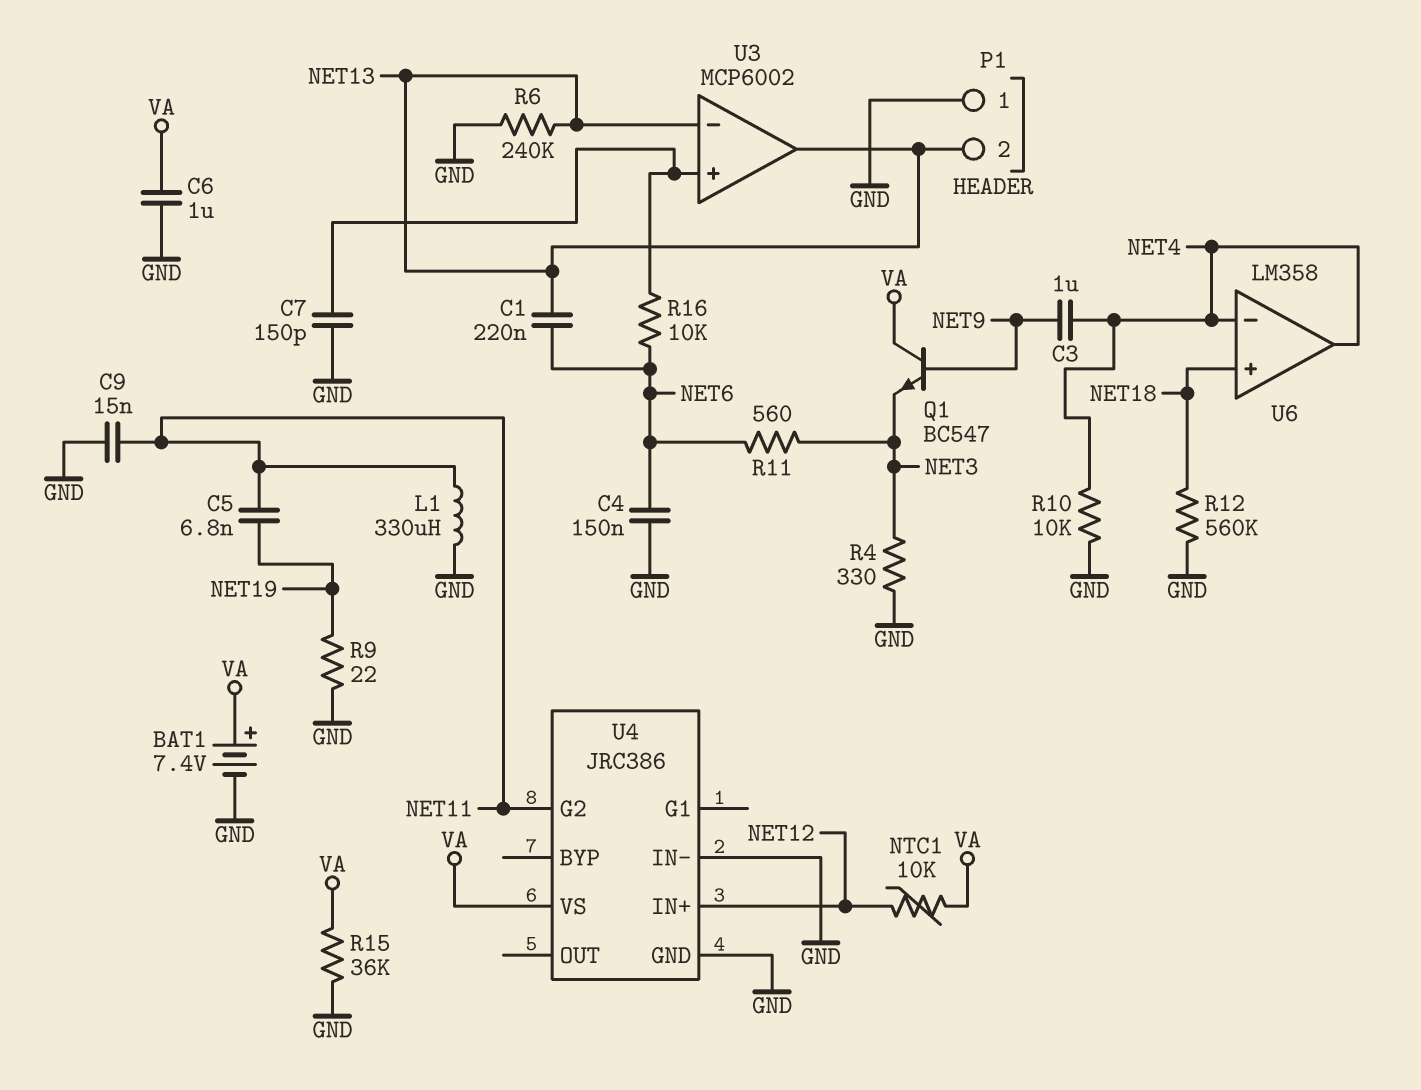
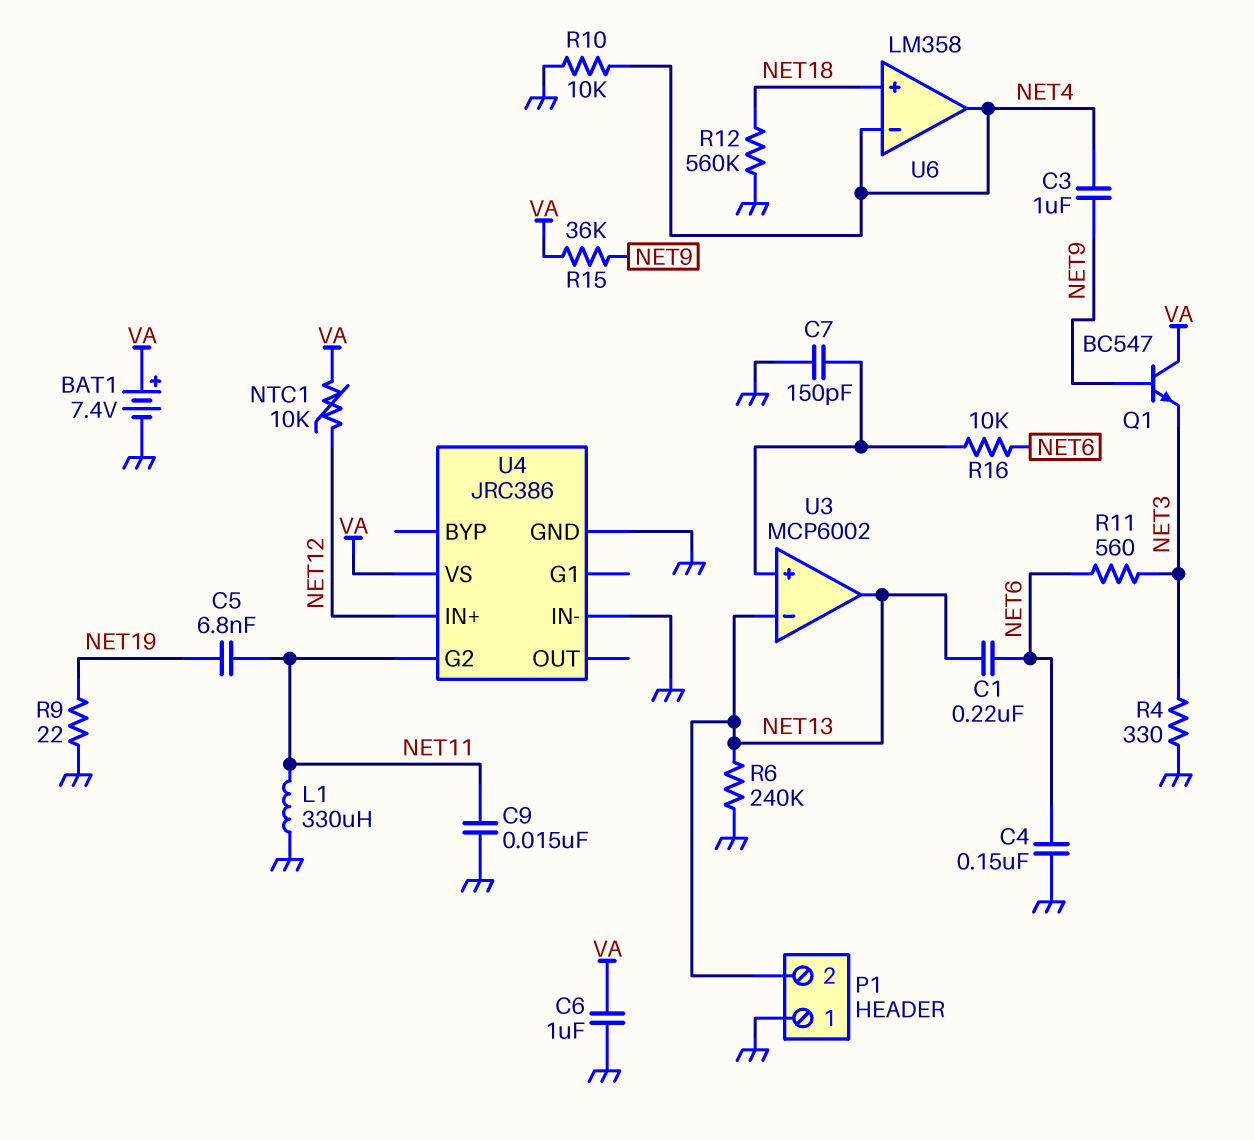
R15: 36k (GND, VA) -> 36k (NET9, VA)

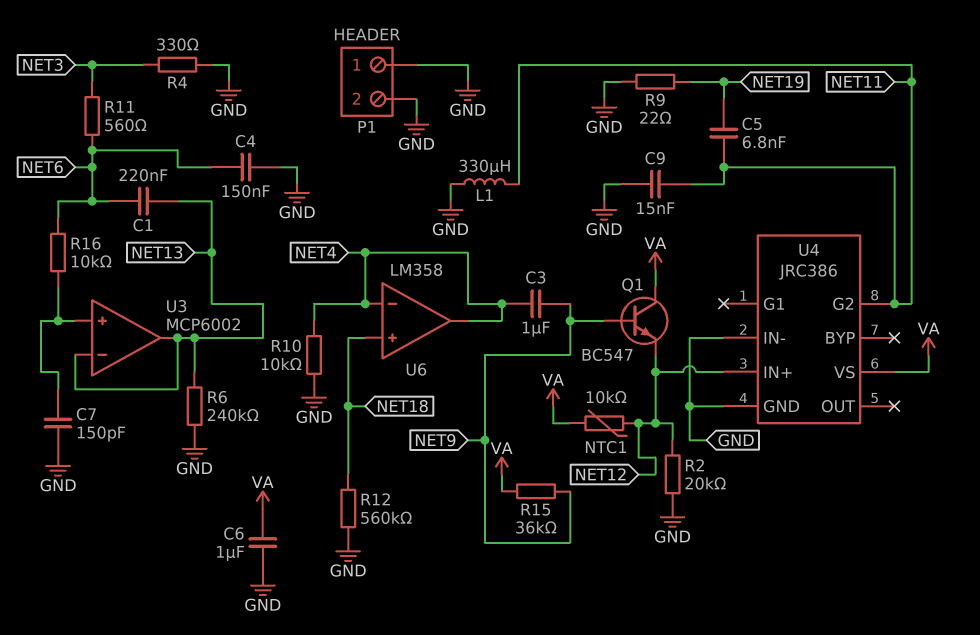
BAT1: 7.4V (plus VA, minus GND) -> none
P1 pin 2: NET13 -> GND
Q1: NPN BC547 (B NET9, C VA, E NET3) -> NPN BC547 (B NET9, C VA, E NET12)
R2: none -> 20k (GND, NET12)

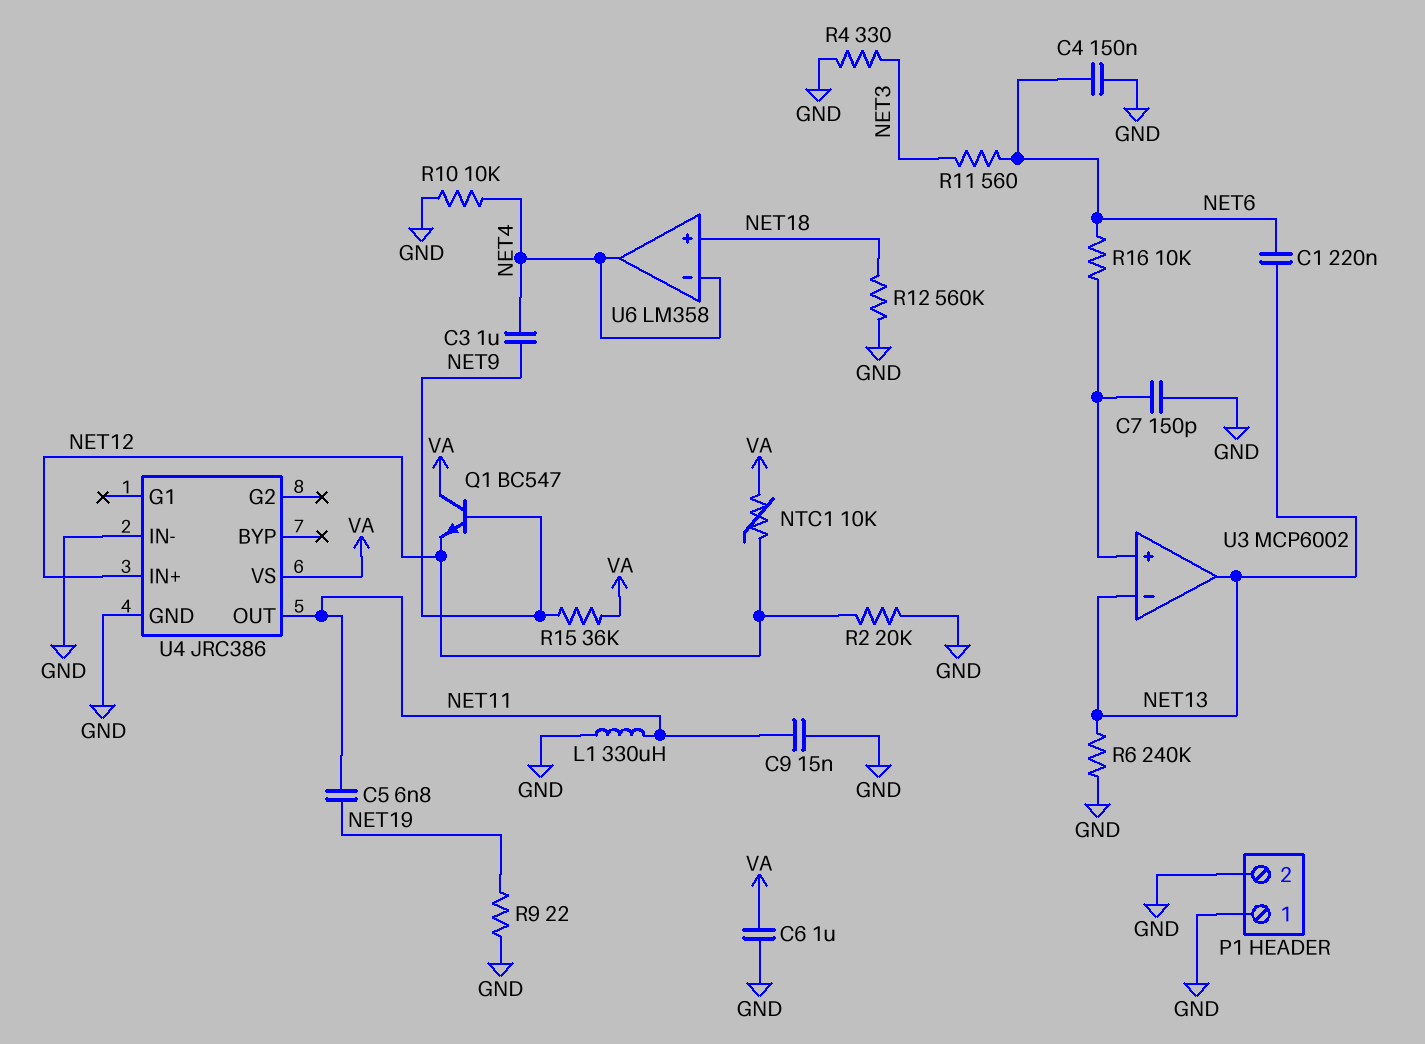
U4 pin G2: NET11 -> none
U4 pin OUT: none -> NET11

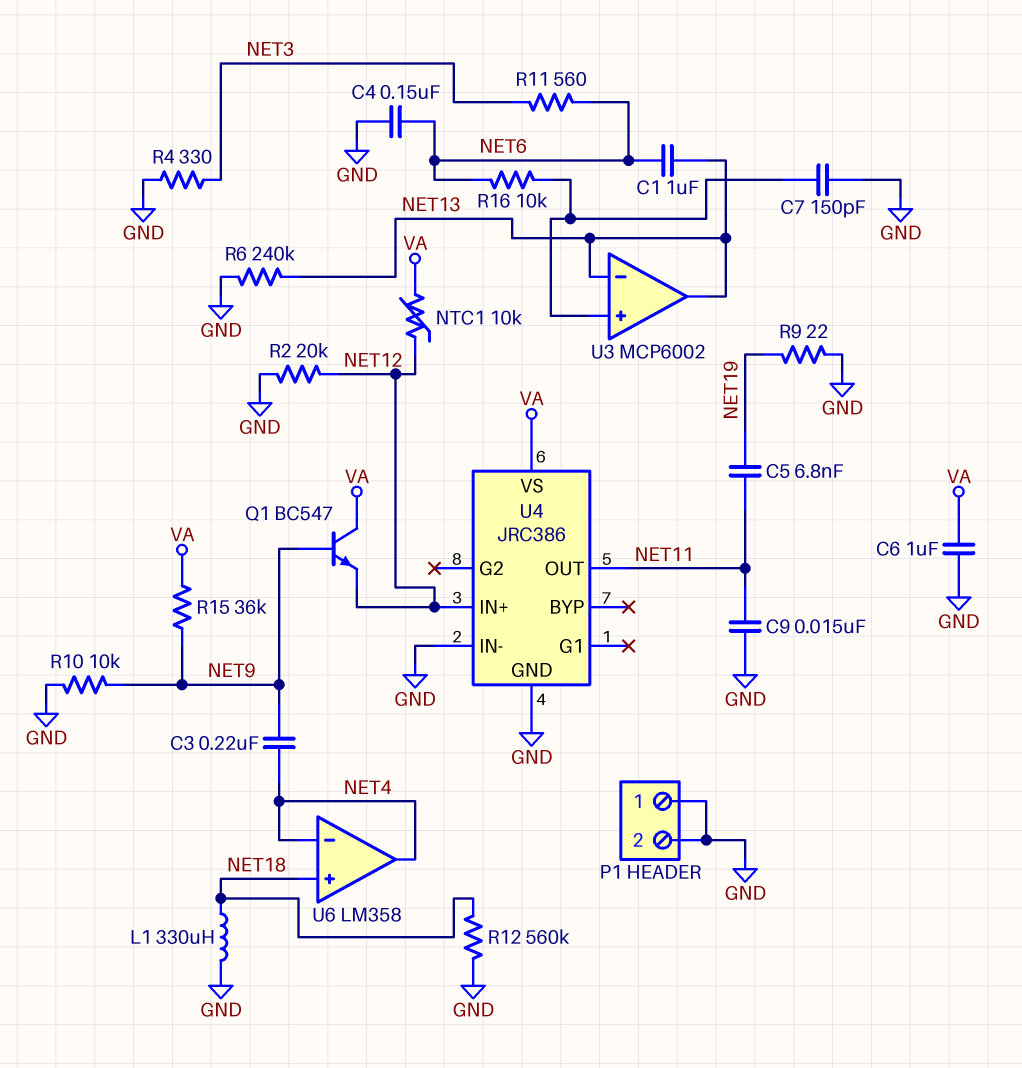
C1: 220nF (NET6, NET13) -> 1uF (NET6, NET13)
C3: 1uF (NET4, NET9) -> 220nF (NET4, NET9)
L1: 330uH (GND, NET11) -> 330uH (GND, NET18)
R10: 10k (GND, NET4) -> 10k (GND, NET9)

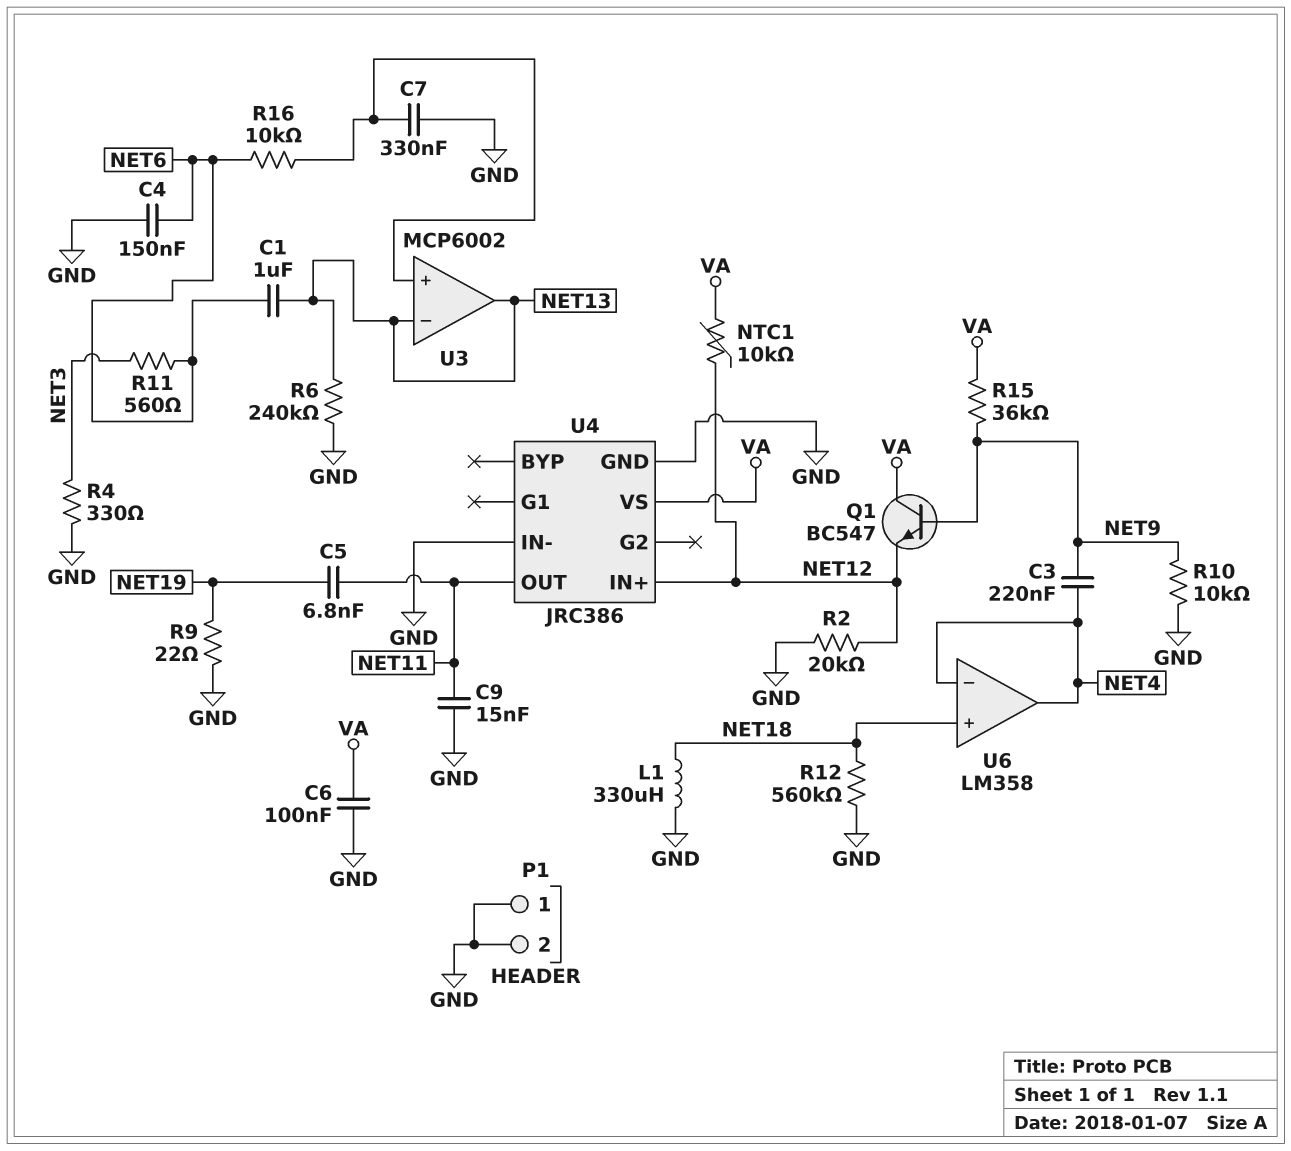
C6: 1uF (GND, VA) -> 100nF (GND, VA)
C7: 150pF (GND, U3/in+) -> 330nF (GND, U3/in+)

